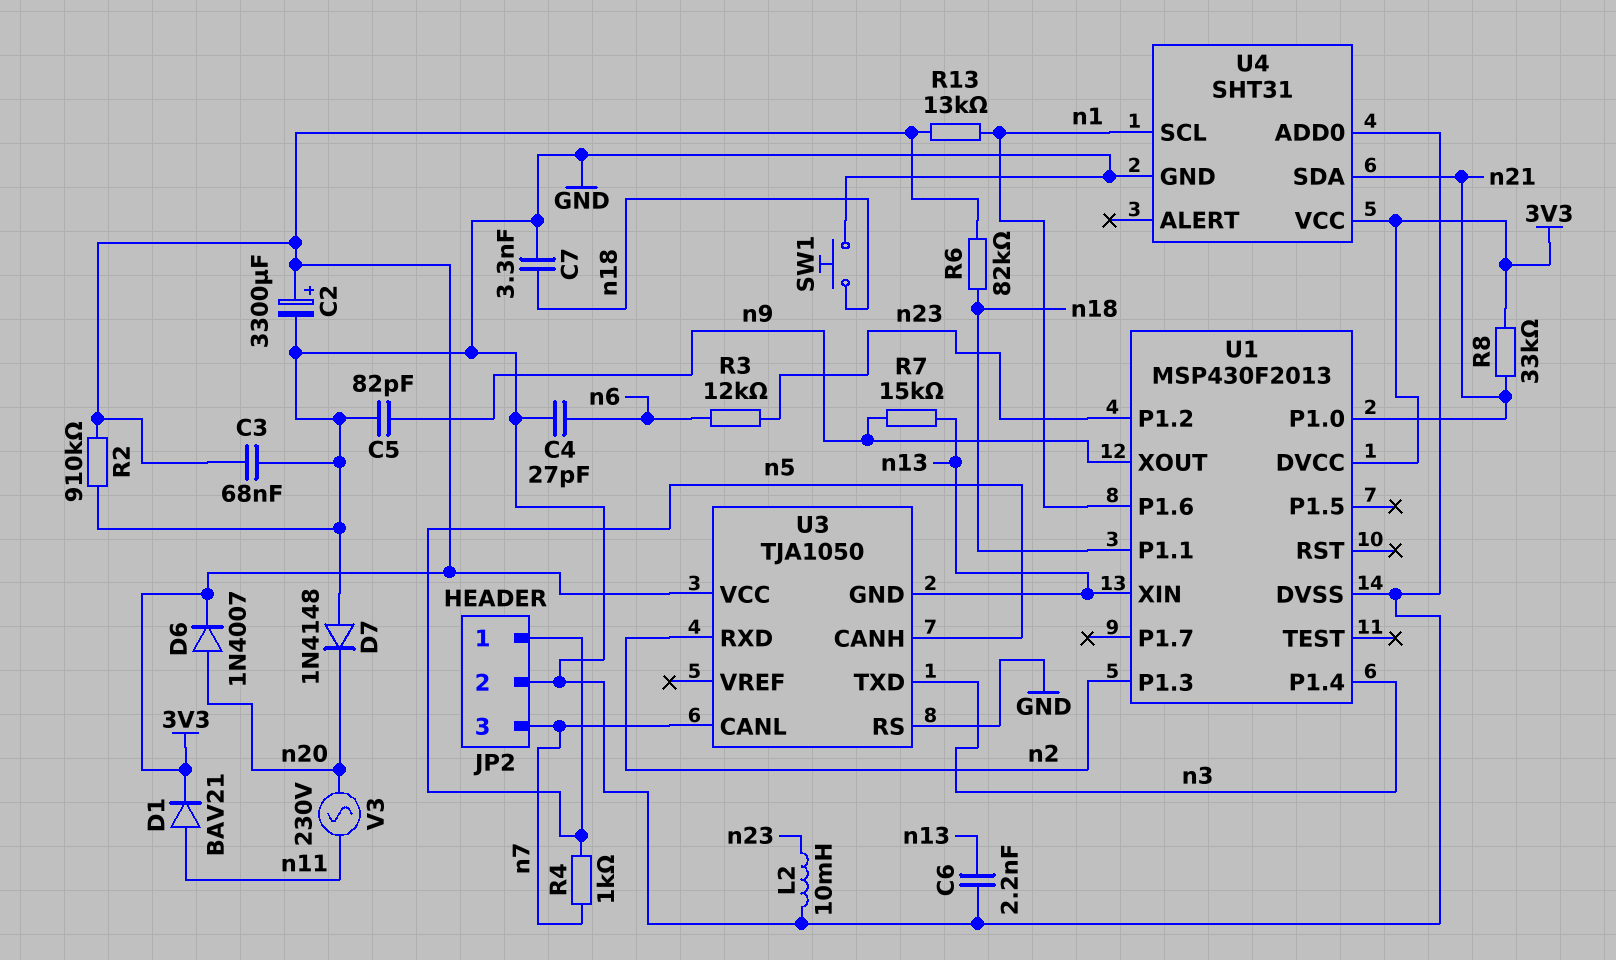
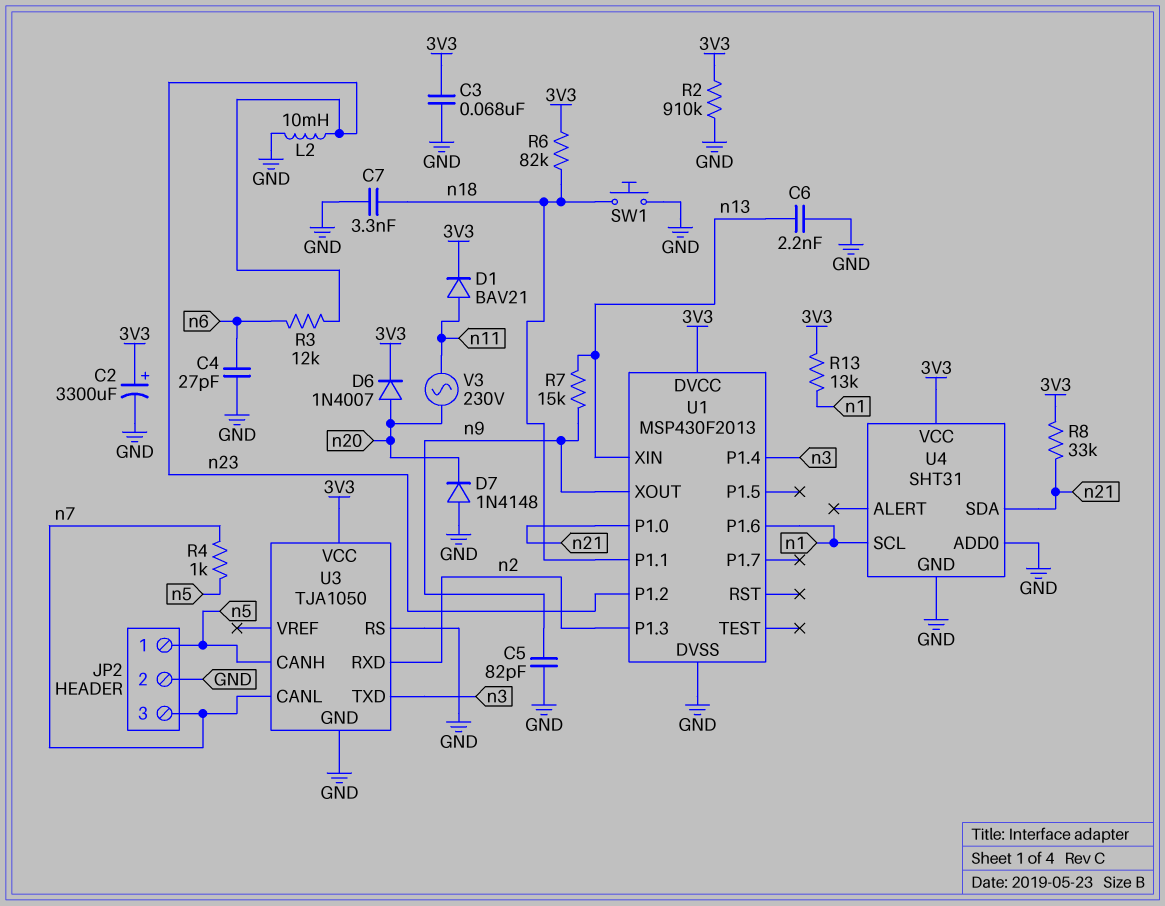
U3 pin GND: n13 -> GND

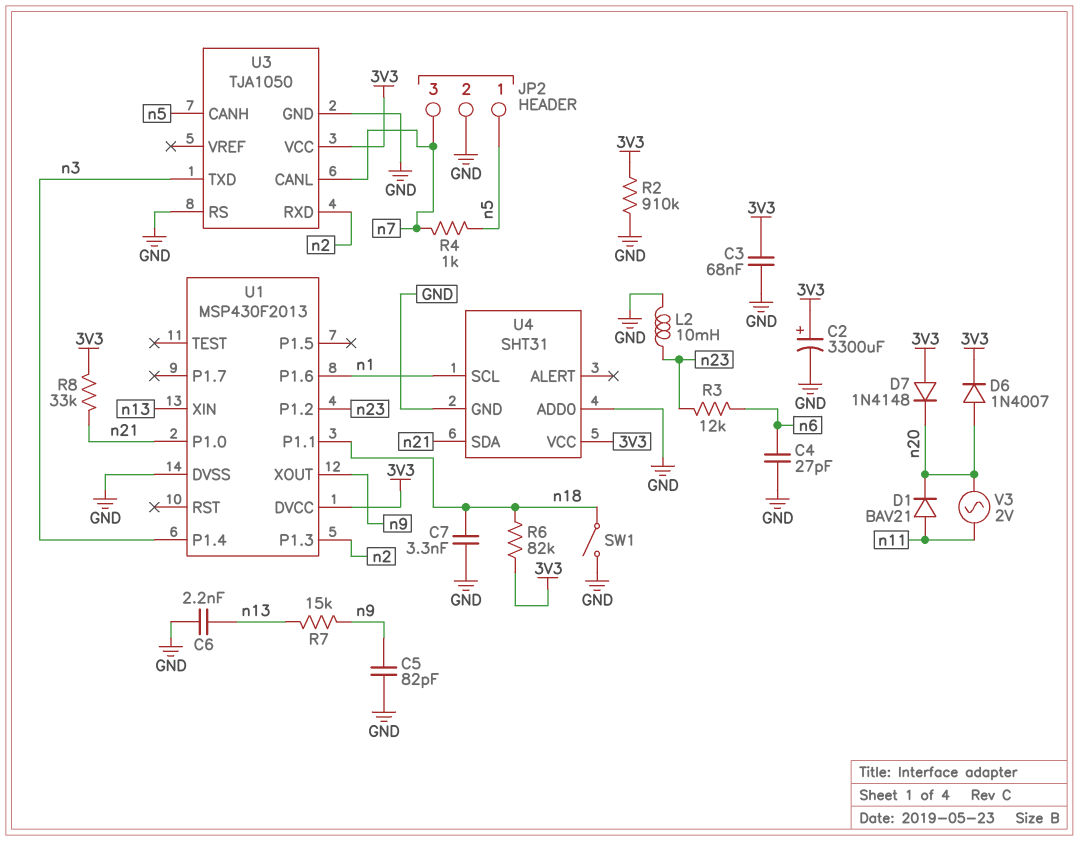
D1: diode BAV21 (A n11, K 3V3) -> diode BAV21 (A n11, K n20)
D7: diode 1N4148 (A GND, K n20) -> diode 1N4148 (A 3V3, K n20)
R13: 13k (3V3, n1) -> none
SW1: button (GND, n18) -> switch (GND, n18)
V3: AC 230V (n11, n20) -> AC 2V (n11, n20)

